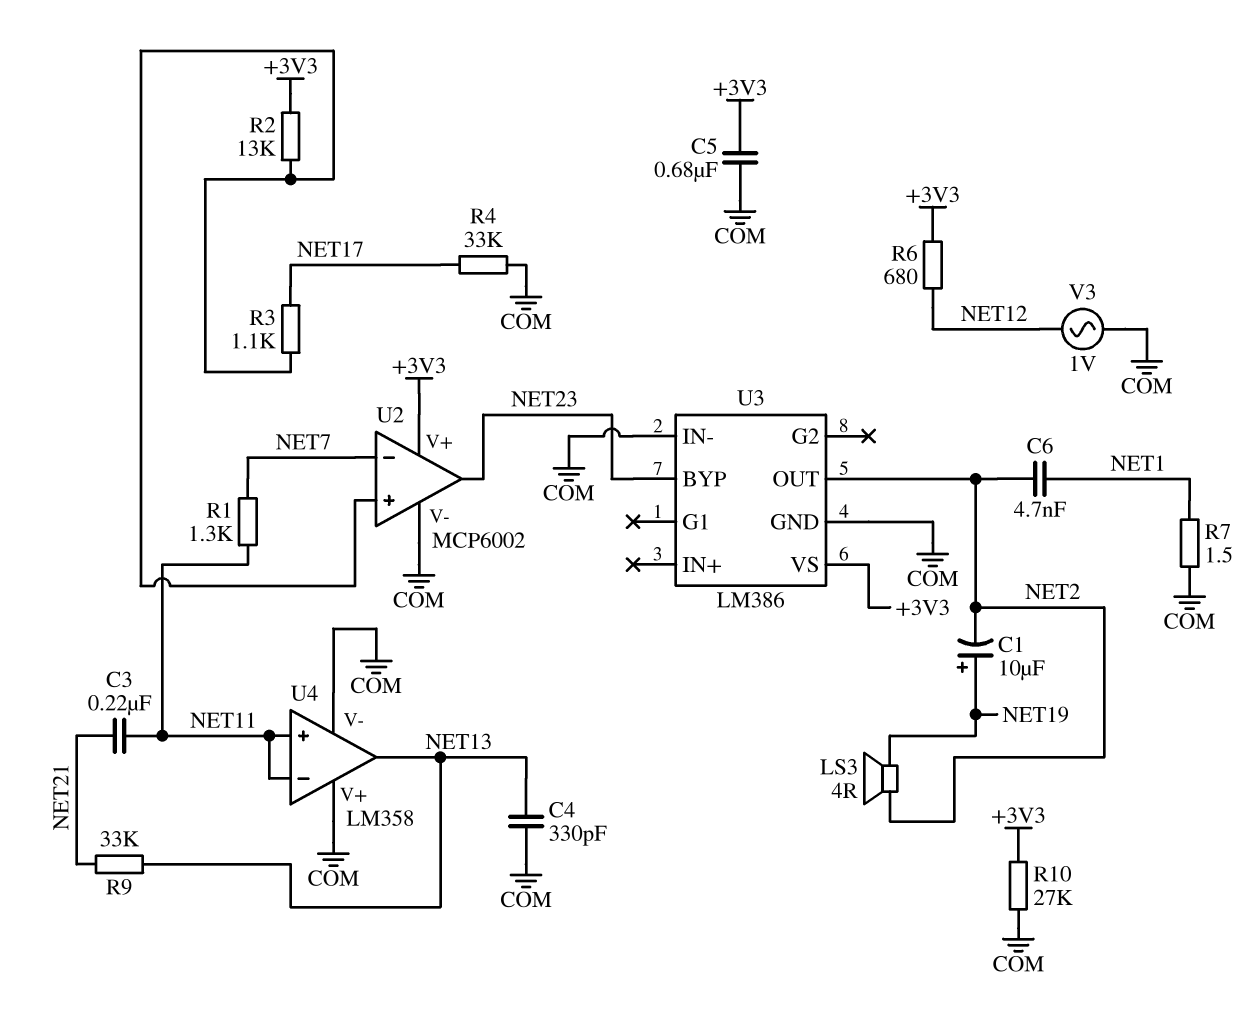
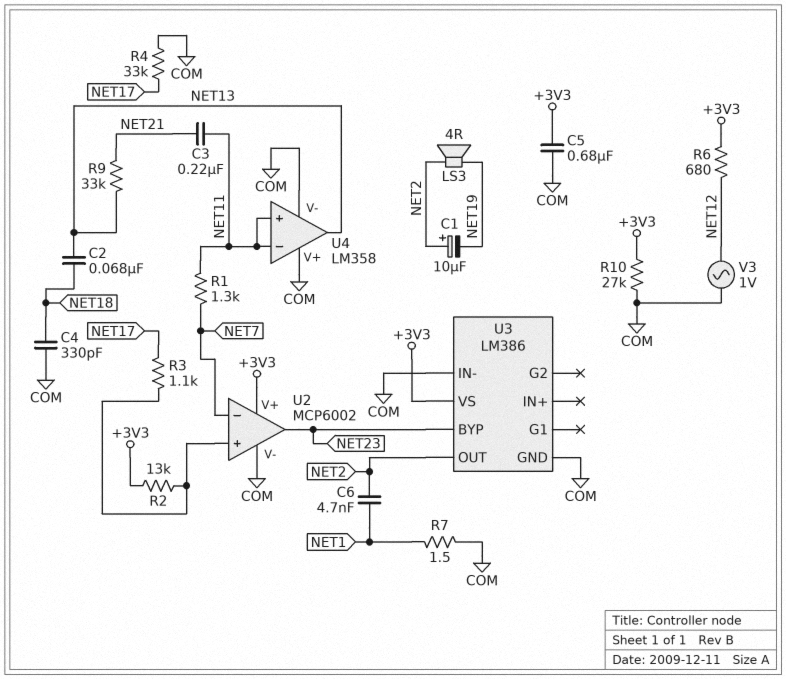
C1: 10uF (plus NET19, minus NET2) -> 10uF (plus NET2, minus NET19)
C2: none -> 68nF (NET13, NET18)
C4: 330pF (COM, NET13) -> 330pF (COM, NET18)

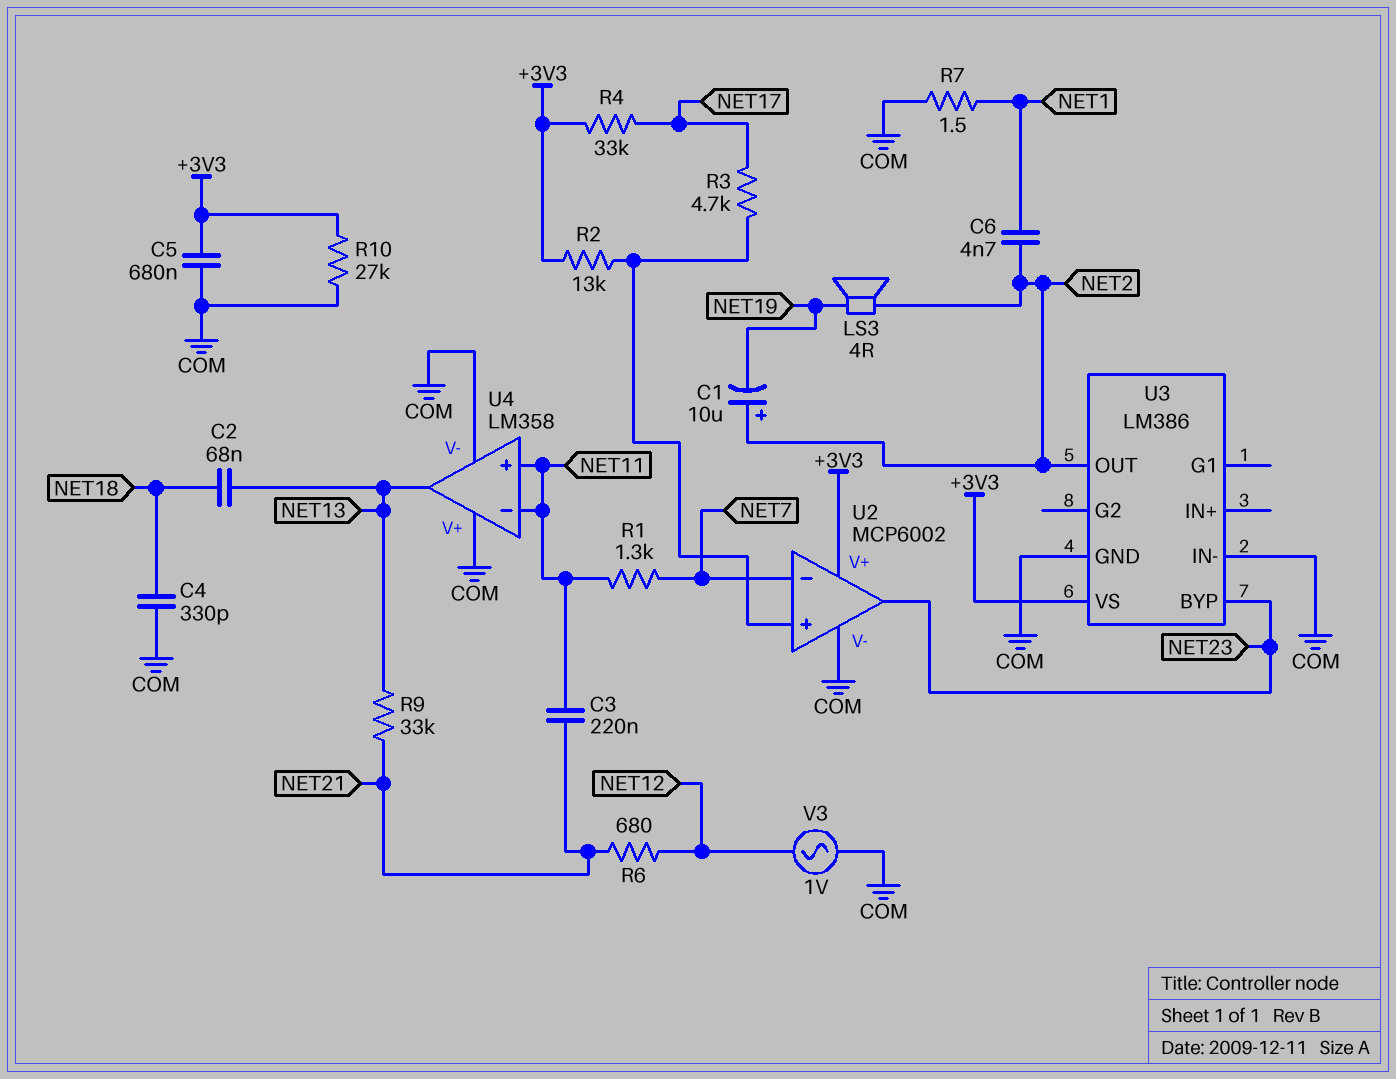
R3: 1.1k (NET17, U2/in+) -> 4.7k (NET17, U2/in+)
R4: 33k (COM, NET17) -> 33k (+3V3, NET17)
R6: 680 (+3V3, NET12) -> 680 (NET12, NET21)

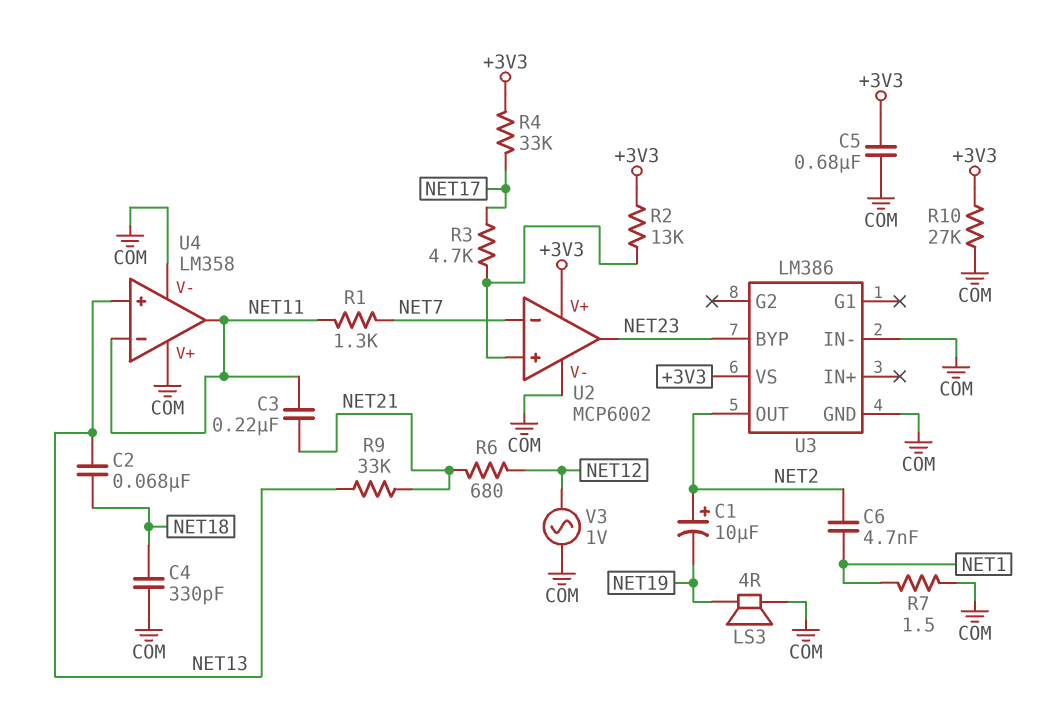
LS3: speaker 4R (NET2, NET19) -> speaker 4R (COM, NET19)
U4 pin in+: NET11 -> NET13
U4 pin out: NET13 -> NET11

